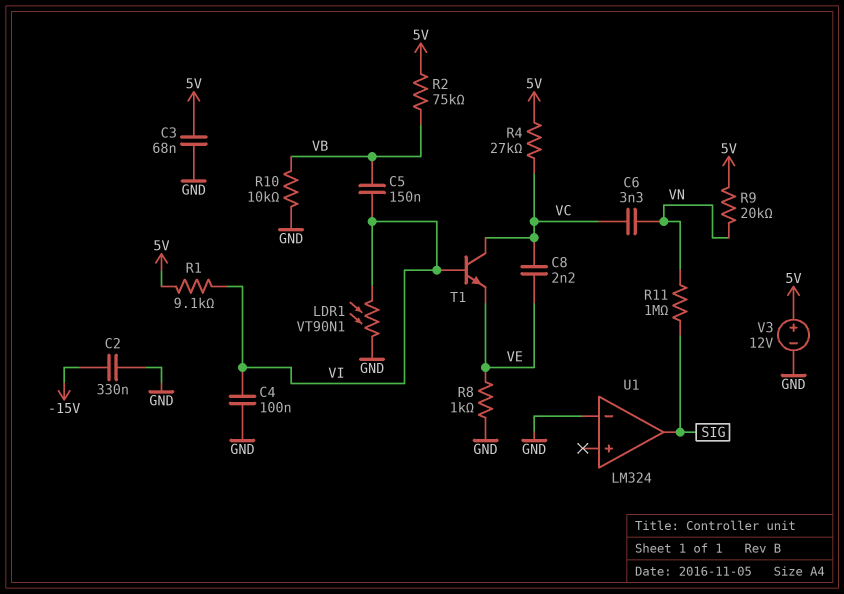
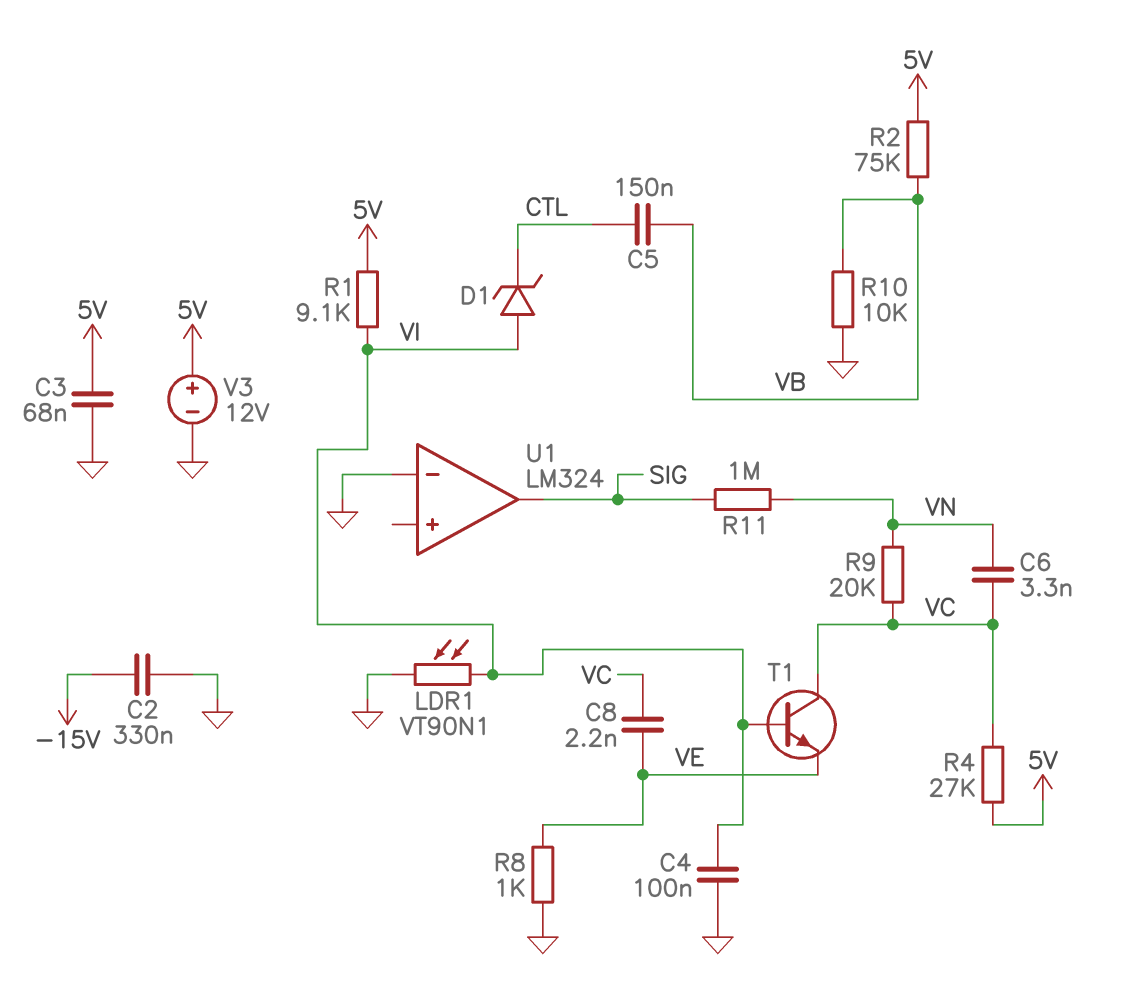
C5: 150nF (VB, VI) -> 150nF (CTL, VB)
D1: none -> zener (A VI, K CTL)
R9: 20k (5V, VN) -> 20k (VC, VN)

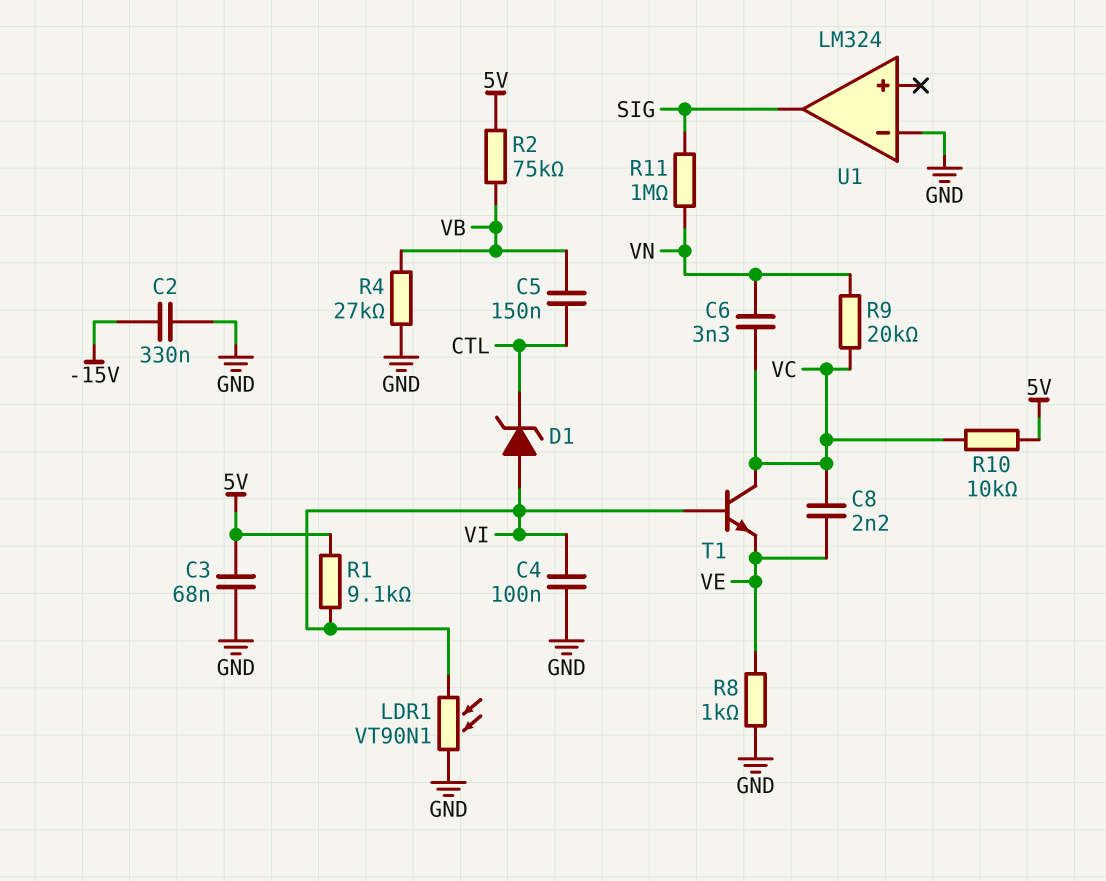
R4: 27k (5V, VC) -> 27k (GND, VB)
R10: 10k (GND, VB) -> 10k (5V, VC)
V3: 12V (plus 5V, minus GND) -> none

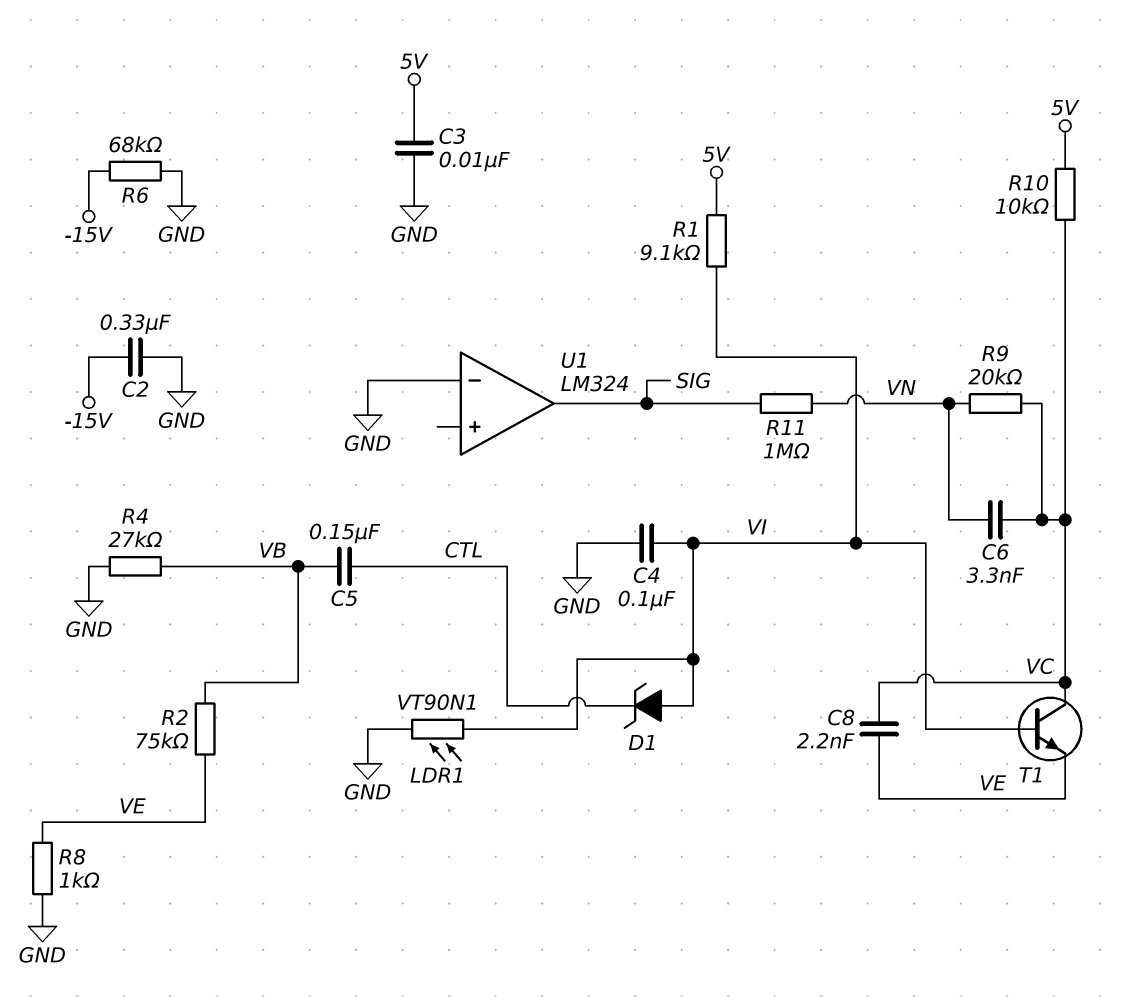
C3: 68nF (5V, GND) -> 10nF (5V, GND)
R2: 75k (5V, VB) -> 75k (VB, VE)
R6: none -> 68k (-15V, GND)

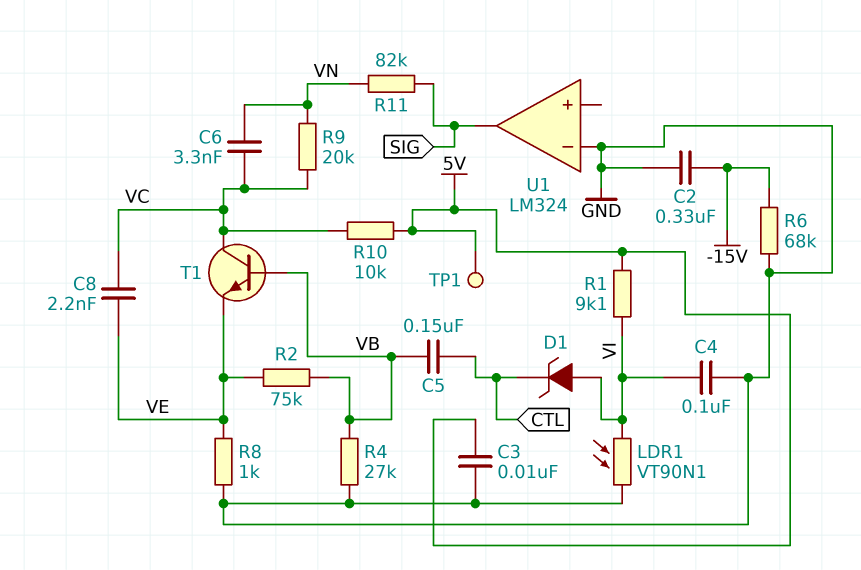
R11: 1M (SIG, VN) -> 82k (SIG, VN)
T1: NPN (B VI, C VC, E VE) -> NPN (B VB, C VC, E VE)
TP1: none -> test point (5V)

